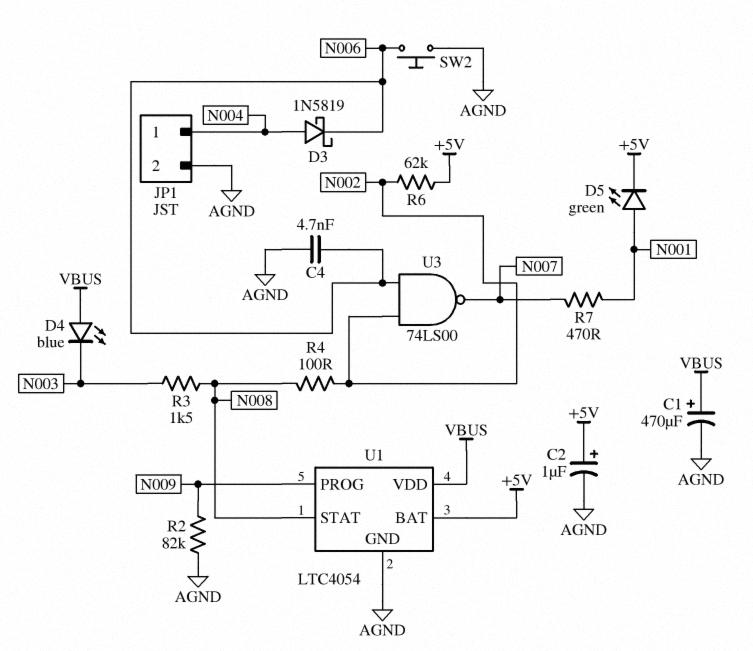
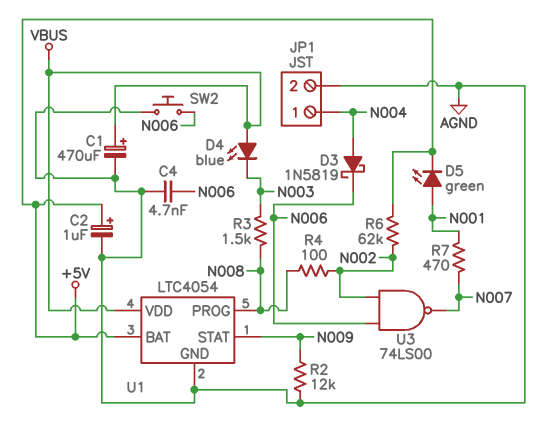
R2: 82k (AGND, N009) -> 12k (AGND, N009)
U1 pin PROG: N009 -> N008
U1 pin STAT: N008 -> N009

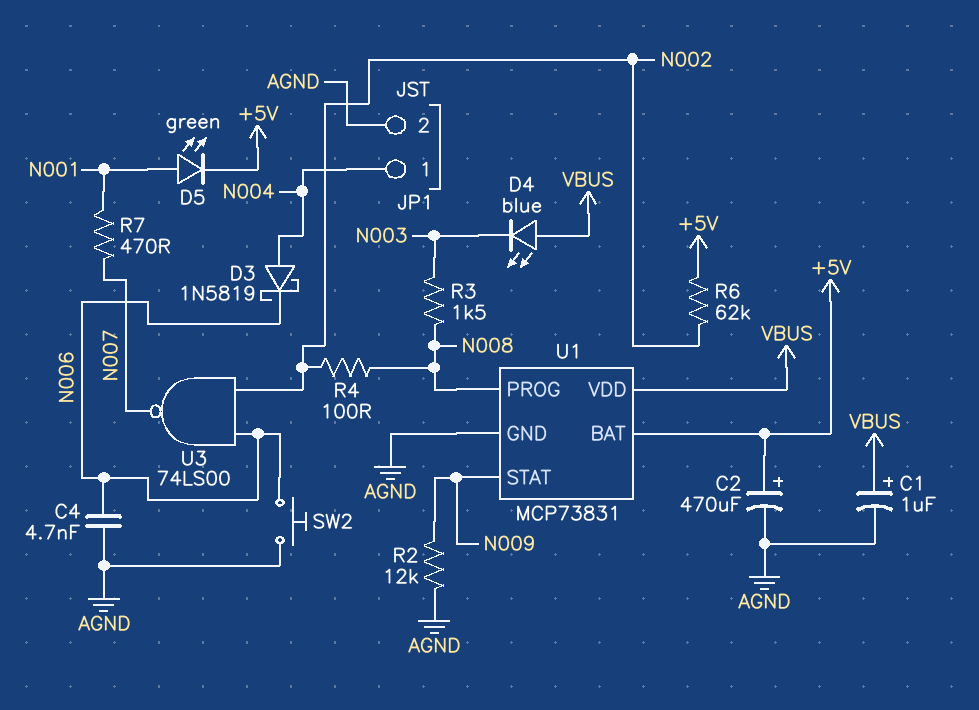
C1: 470uF (plus VBUS, minus AGND) -> 1uF (plus VBUS, minus AGND)
C2: 1uF (plus +5V, minus AGND) -> 470uF (plus +5V, minus AGND)
U1: LTC4054 -> MCP73831

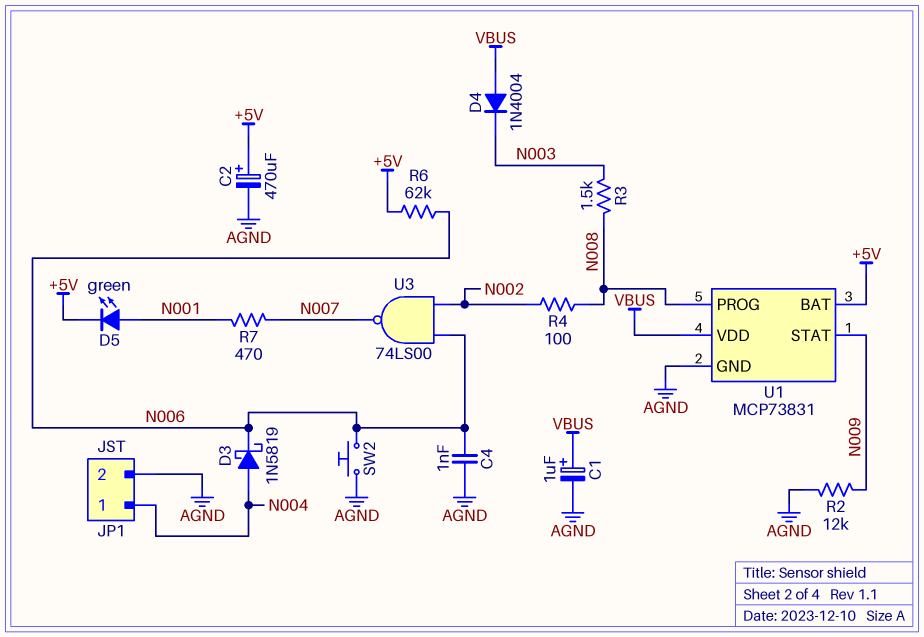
C4: 4.7nF (AGND, N006) -> 1nF (AGND, N006)
D4: LED blue (A VBUS, K N003) -> diode 1N4004 (A VBUS, K N003)
R6: 62k (+5V, N002) -> 62k (+5V, N006)

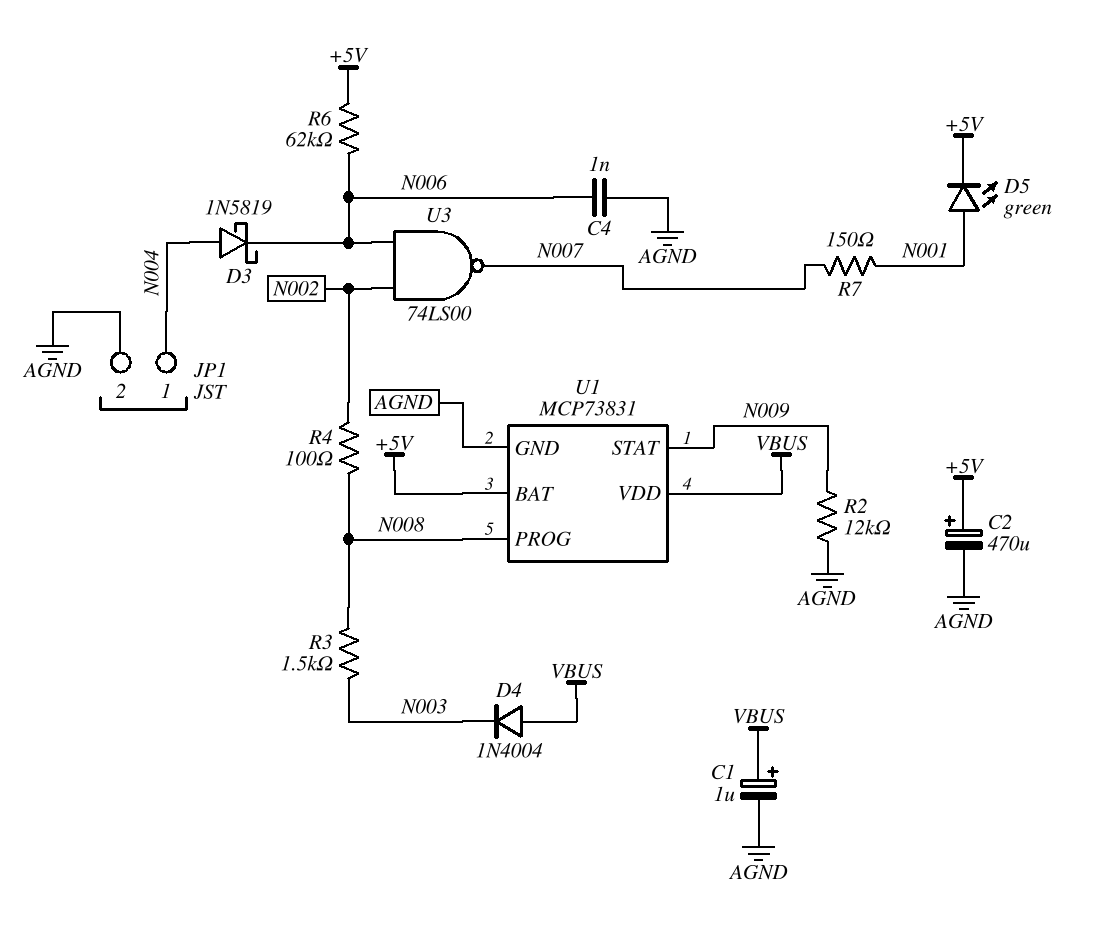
R7: 470 (N001, N007) -> 150 (N001, N007)
SW2: button (AGND, N006) -> none

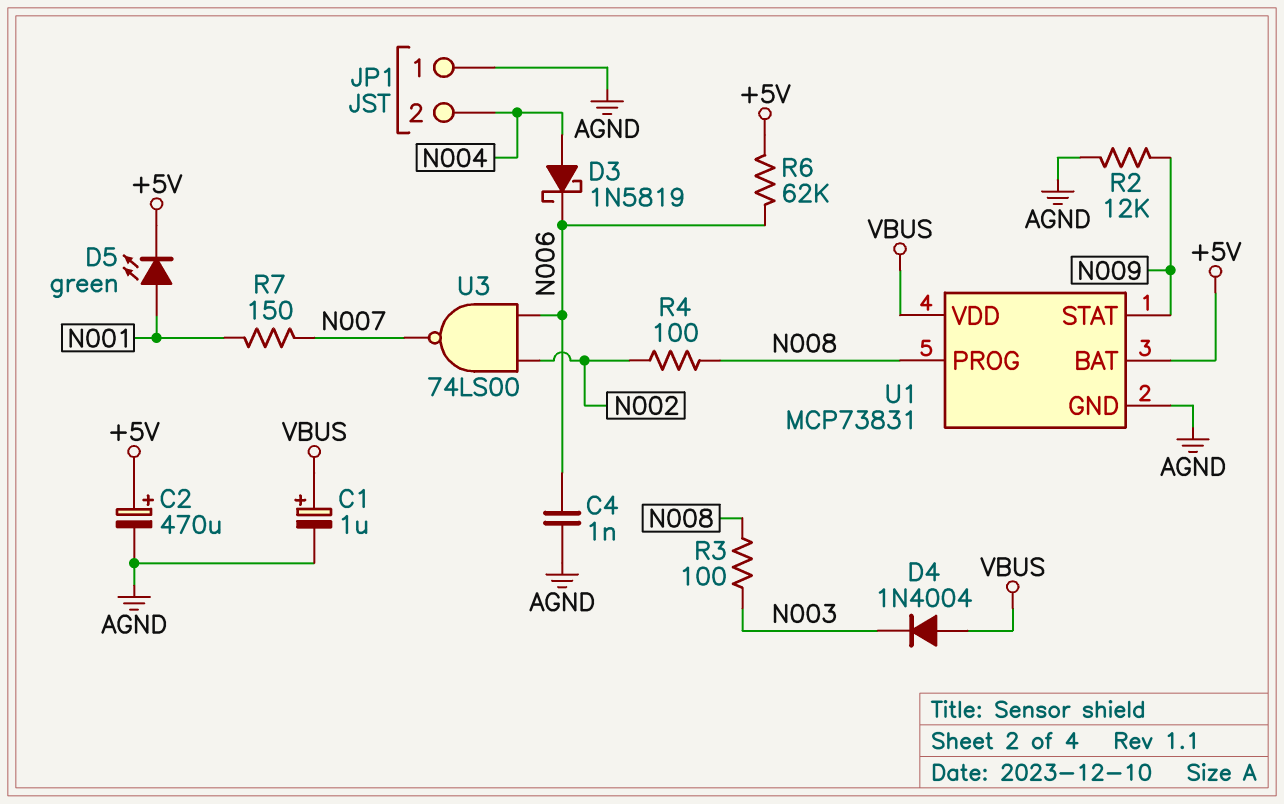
JP1 pin 1: N004 -> AGND
JP1 pin 2: AGND -> N004
R3: 1.5k (N003, N008) -> 100 (N003, N008)

